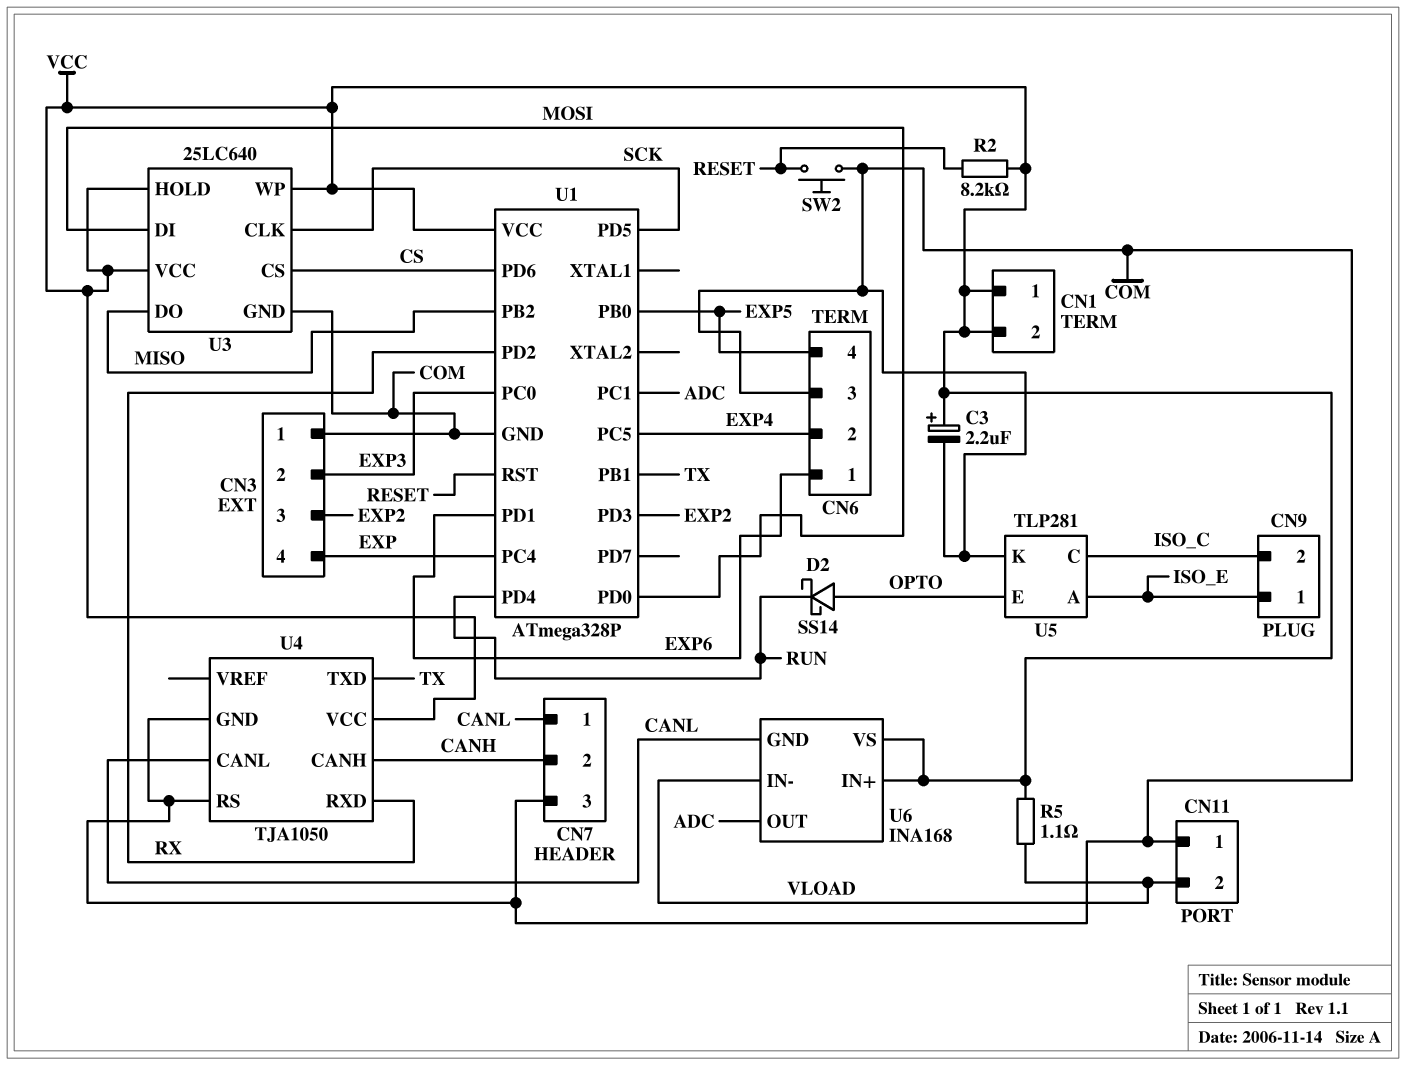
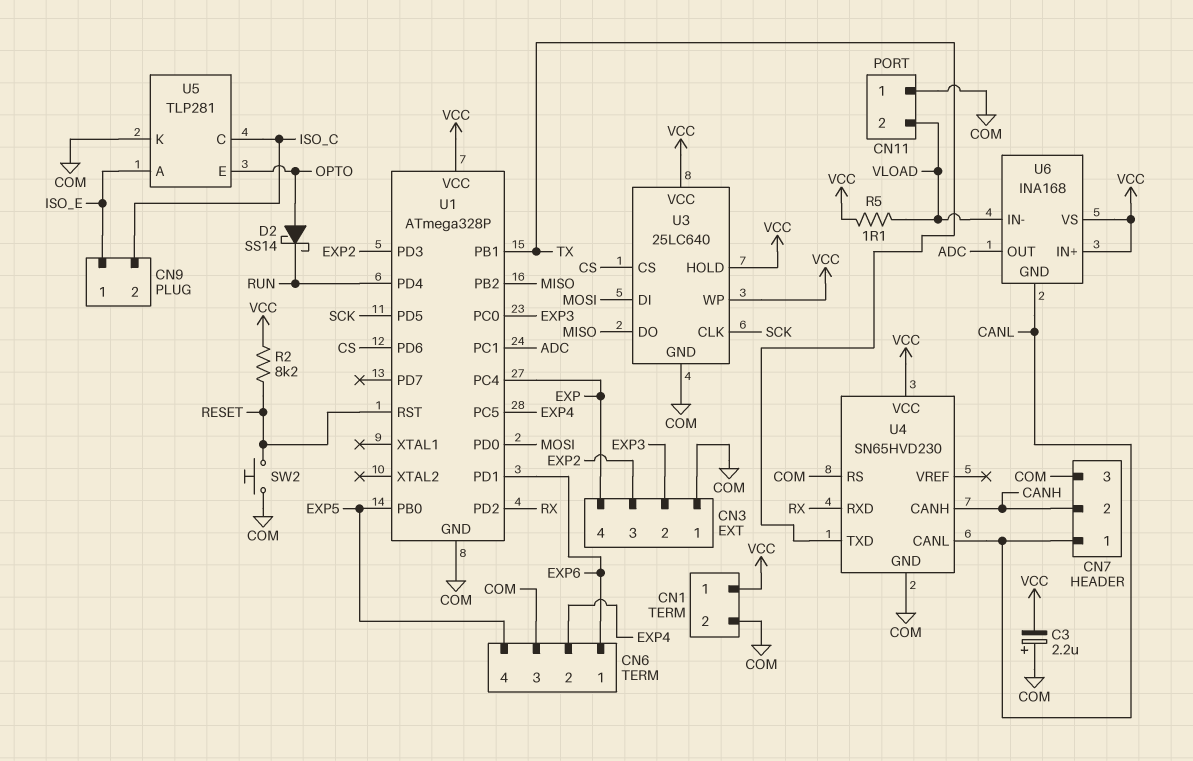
C3: 2.2uF (plus VCC, minus COM) -> 2.2uF (plus COM, minus VCC)
CN1 pin 2: VCC -> COM
U4: TJA1050 -> SN65HVD230

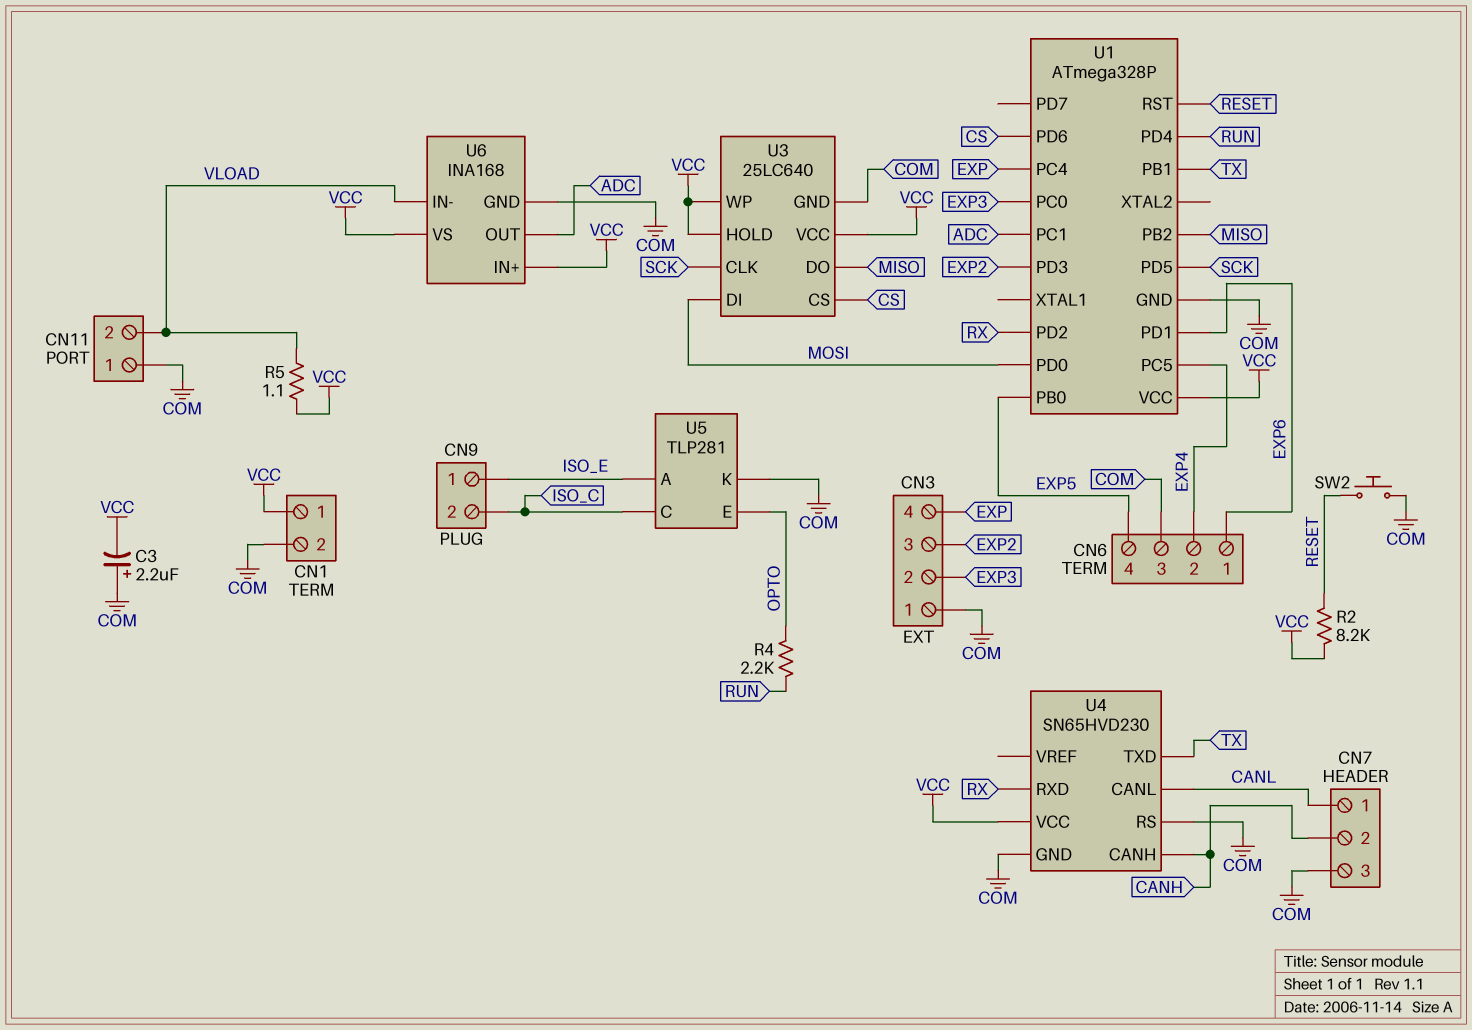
D2: schottky SS14 (A OPTO, K RUN) -> none
R4: none -> 2.2k (OPTO, RUN)
U6 pin GND: CANL -> COM

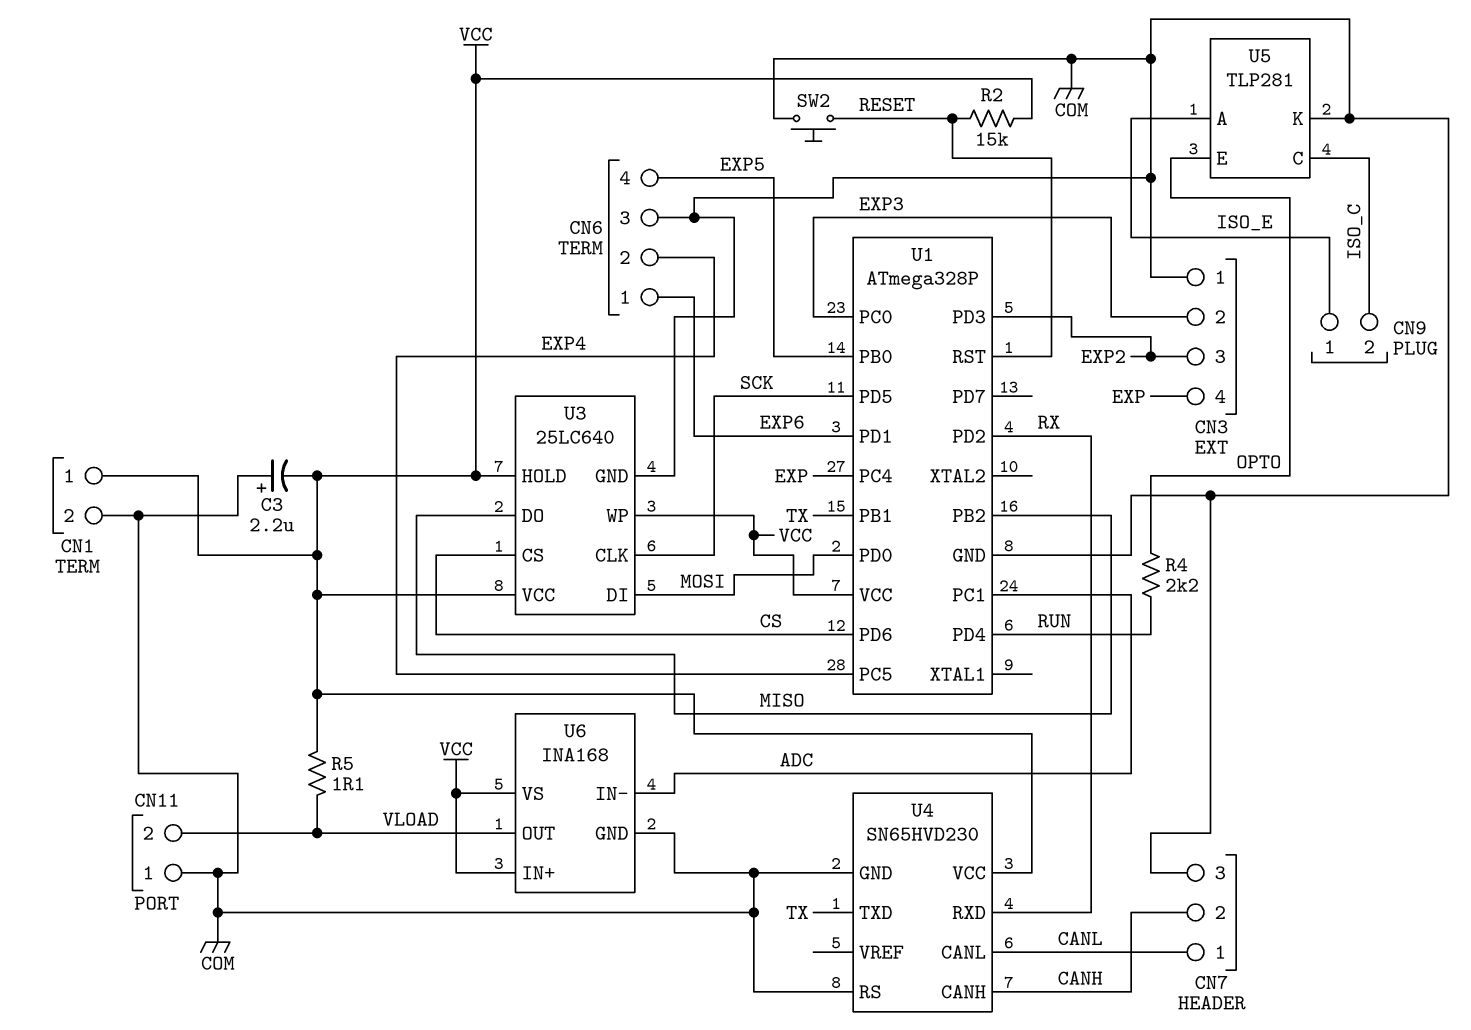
R2: 8.2k (RESET, VCC) -> 15k (RESET, VCC)
U6 pin IN-: VLOAD -> ADC
U6 pin OUT: ADC -> VLOAD

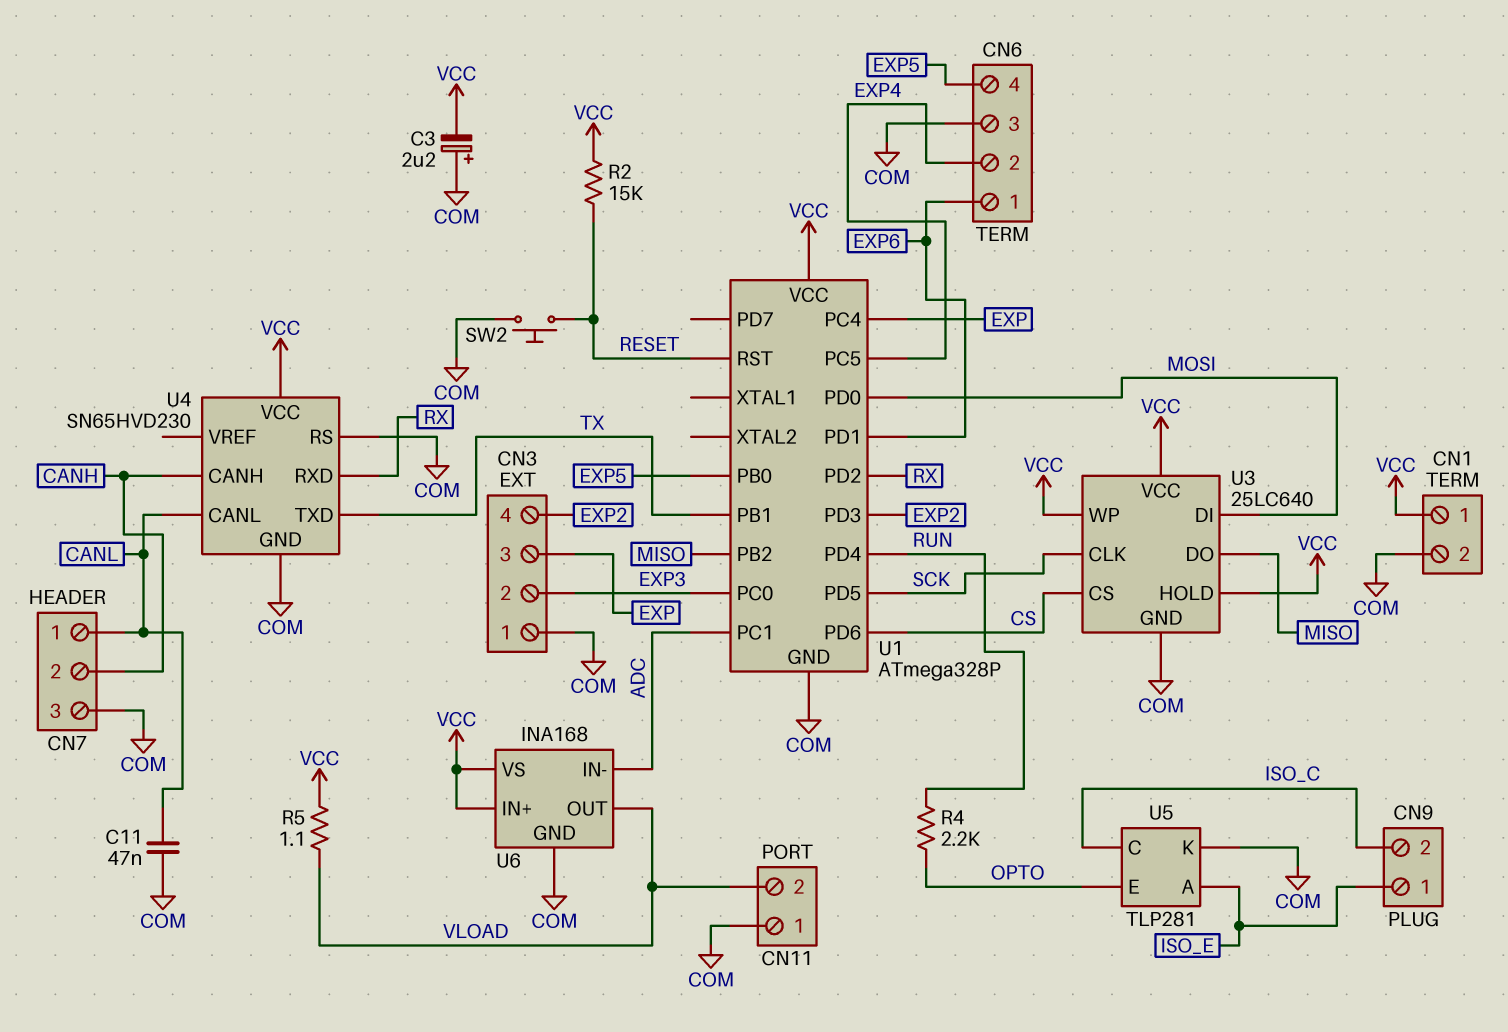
C11: none -> 47nF (CANL, COM)
CN3 pin 3: EXP2 -> EXP
CN3 pin 4: EXP -> EXP2

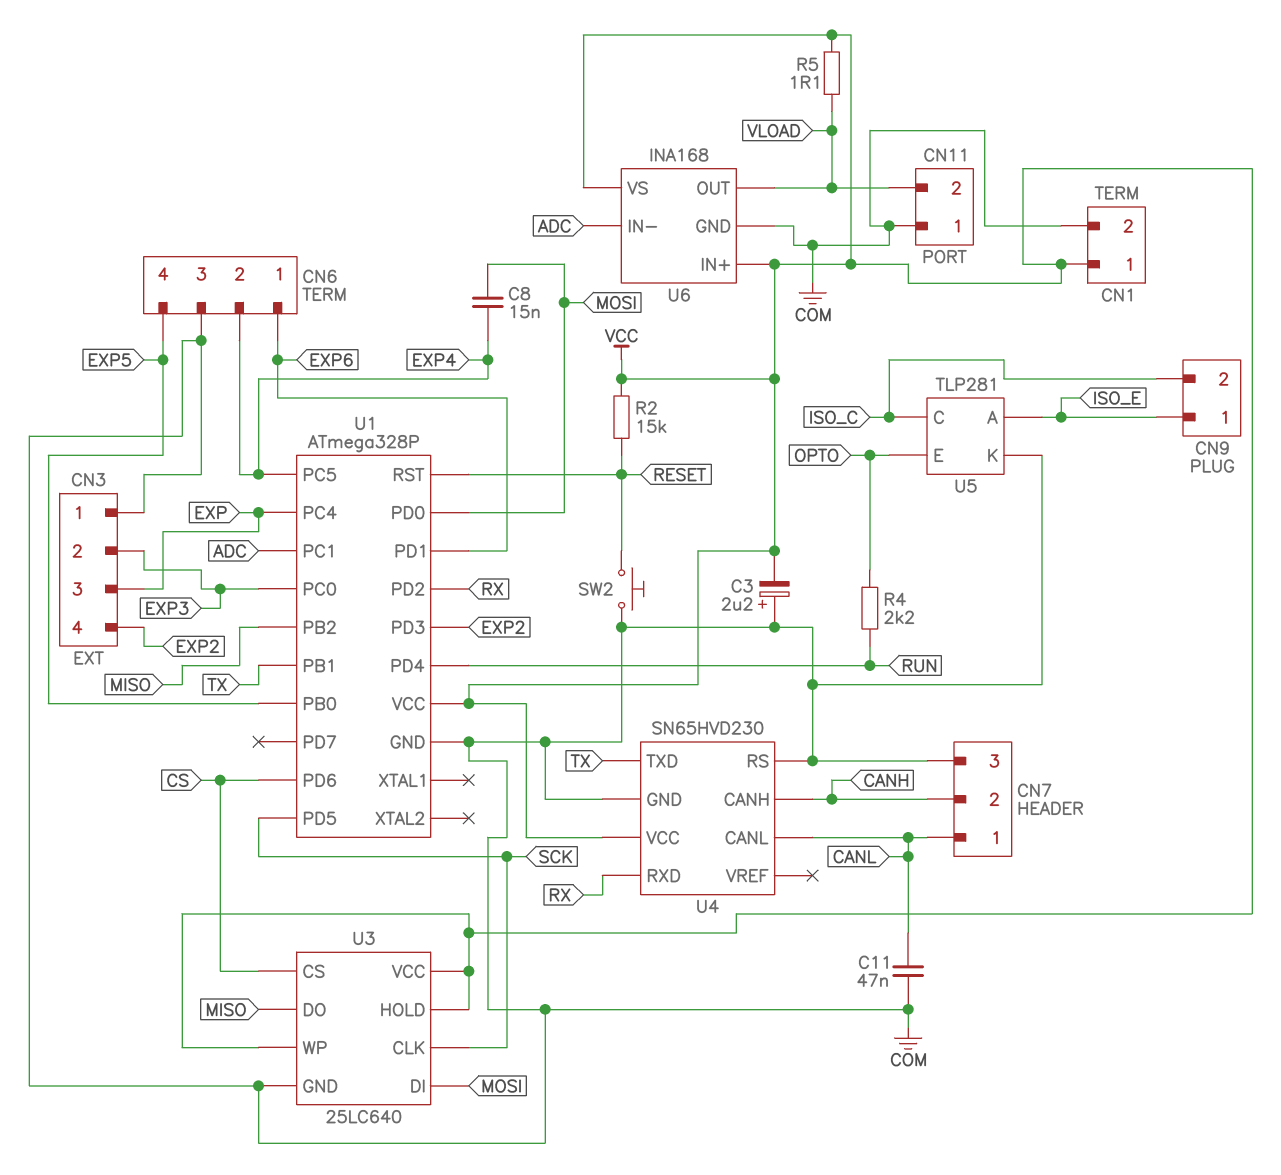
C8: none -> 15nF (EXP4, MOSI)

